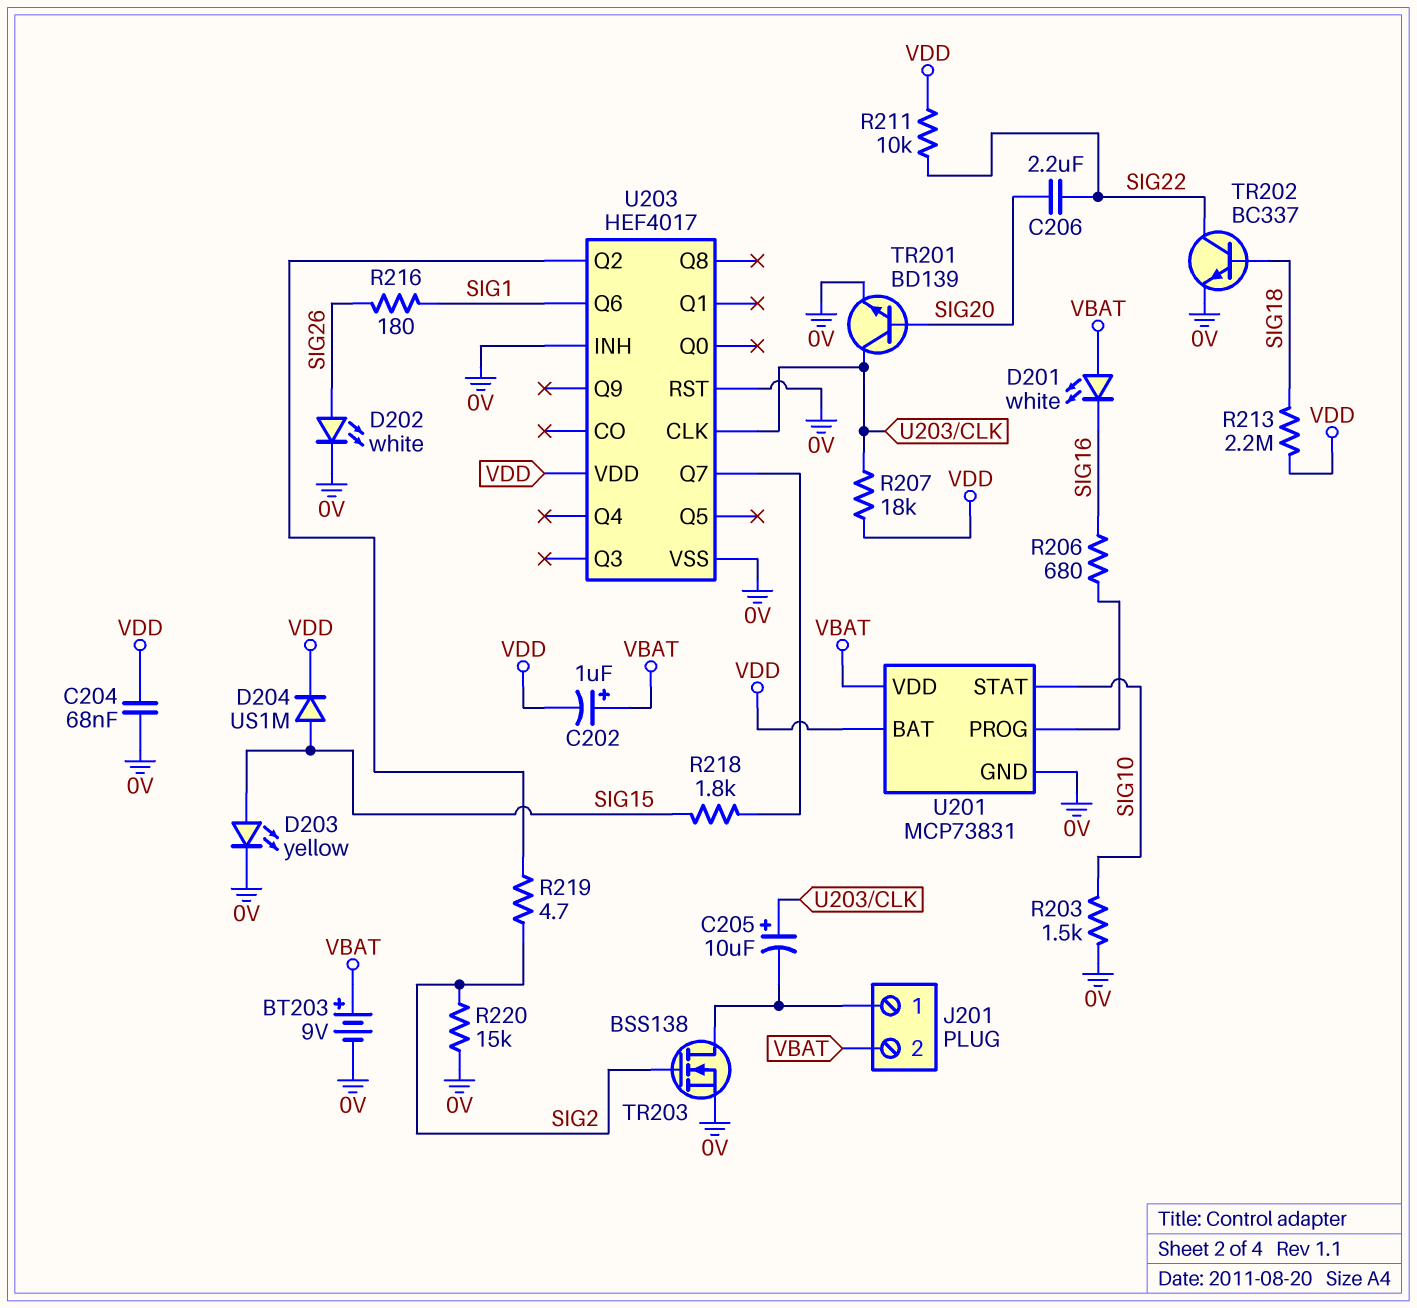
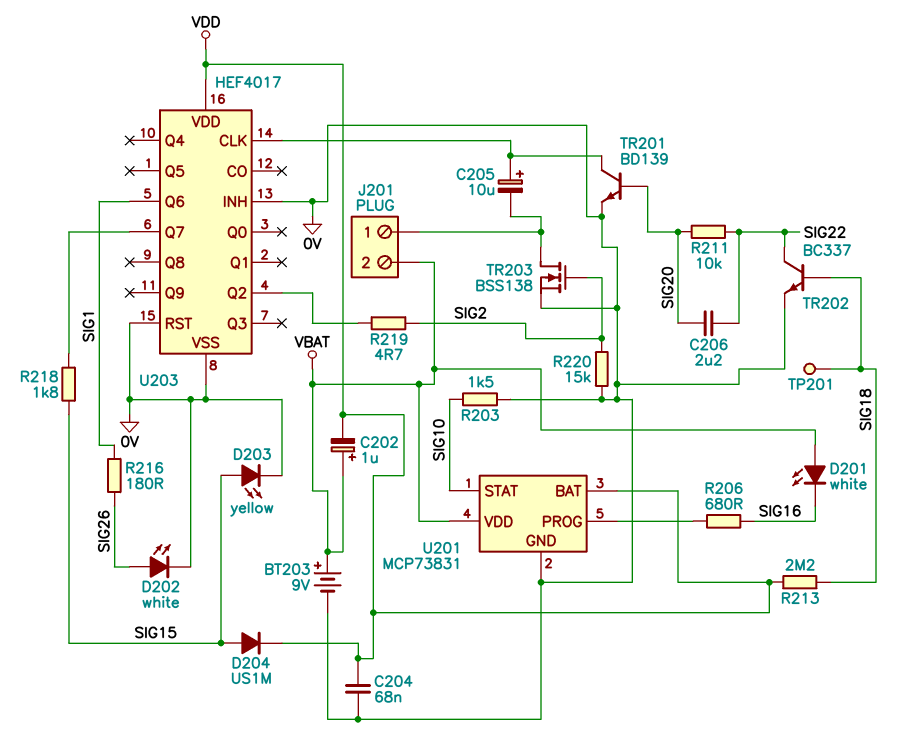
R207: 18k (U203/CLK, VDD) -> none
R211: 10k (SIG22, VDD) -> 10k (SIG20, SIG22)
TP201: none -> test point (SIG18)

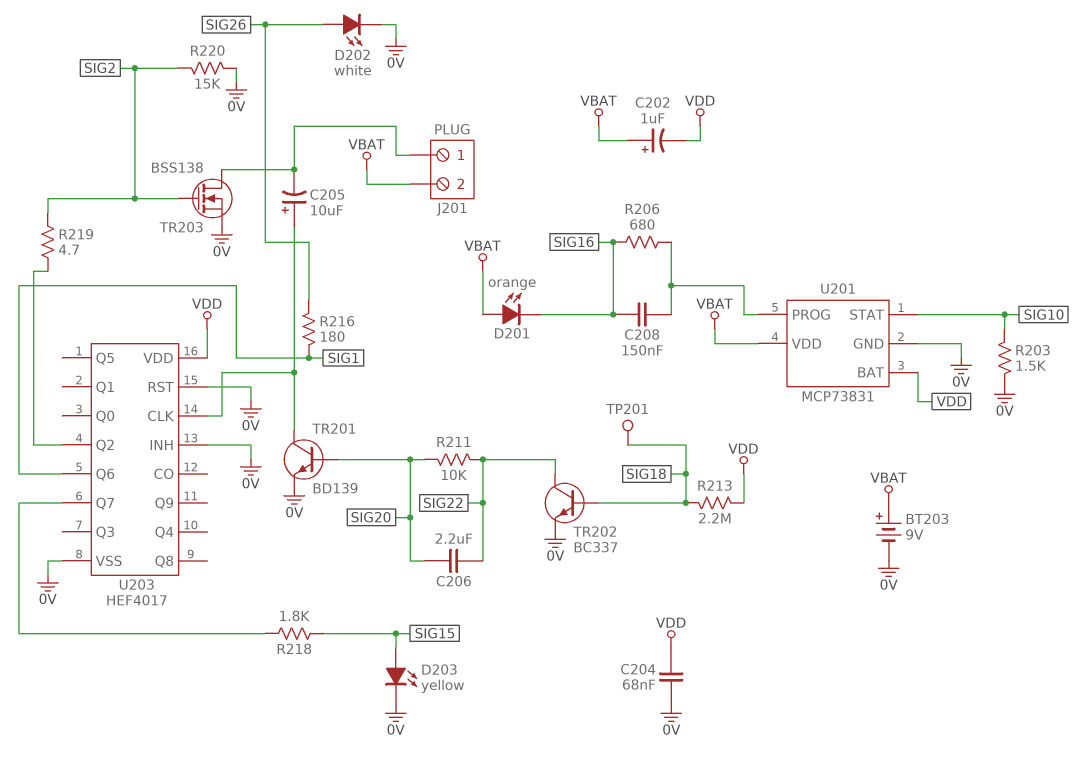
C208: none -> 150nF (SIG16, U201/PROG)
D201: LED white (A VBAT, K SIG16) -> LED orange (A VBAT, K SIG16)
D204: diode US1M (A SIG15, K VDD) -> none

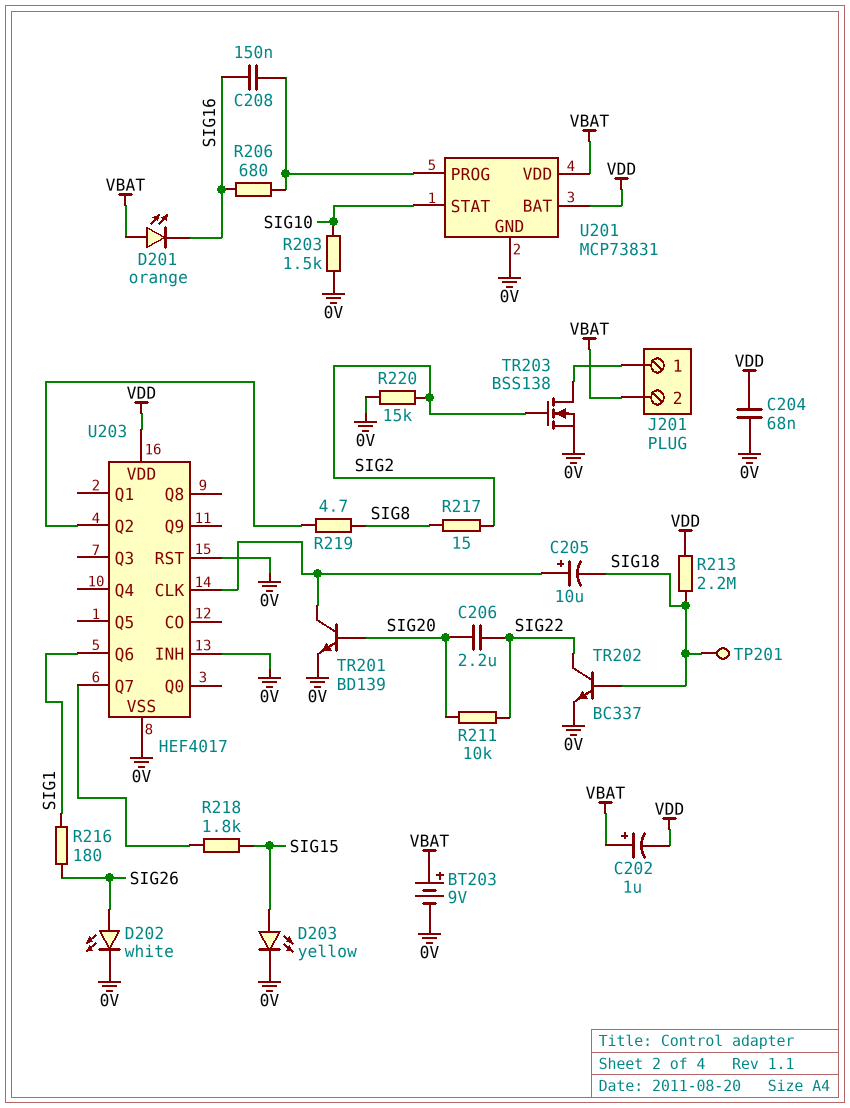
C205: 10uF (plus U203/CLK, minus J201/1) -> 10uF (plus U203/CLK, minus SIG18)
R217: none -> 15 (SIG2, SIG8)
R219: 4.7 (SIG2, U203/Q2) -> 4.7 (SIG8, U203/Q2)

